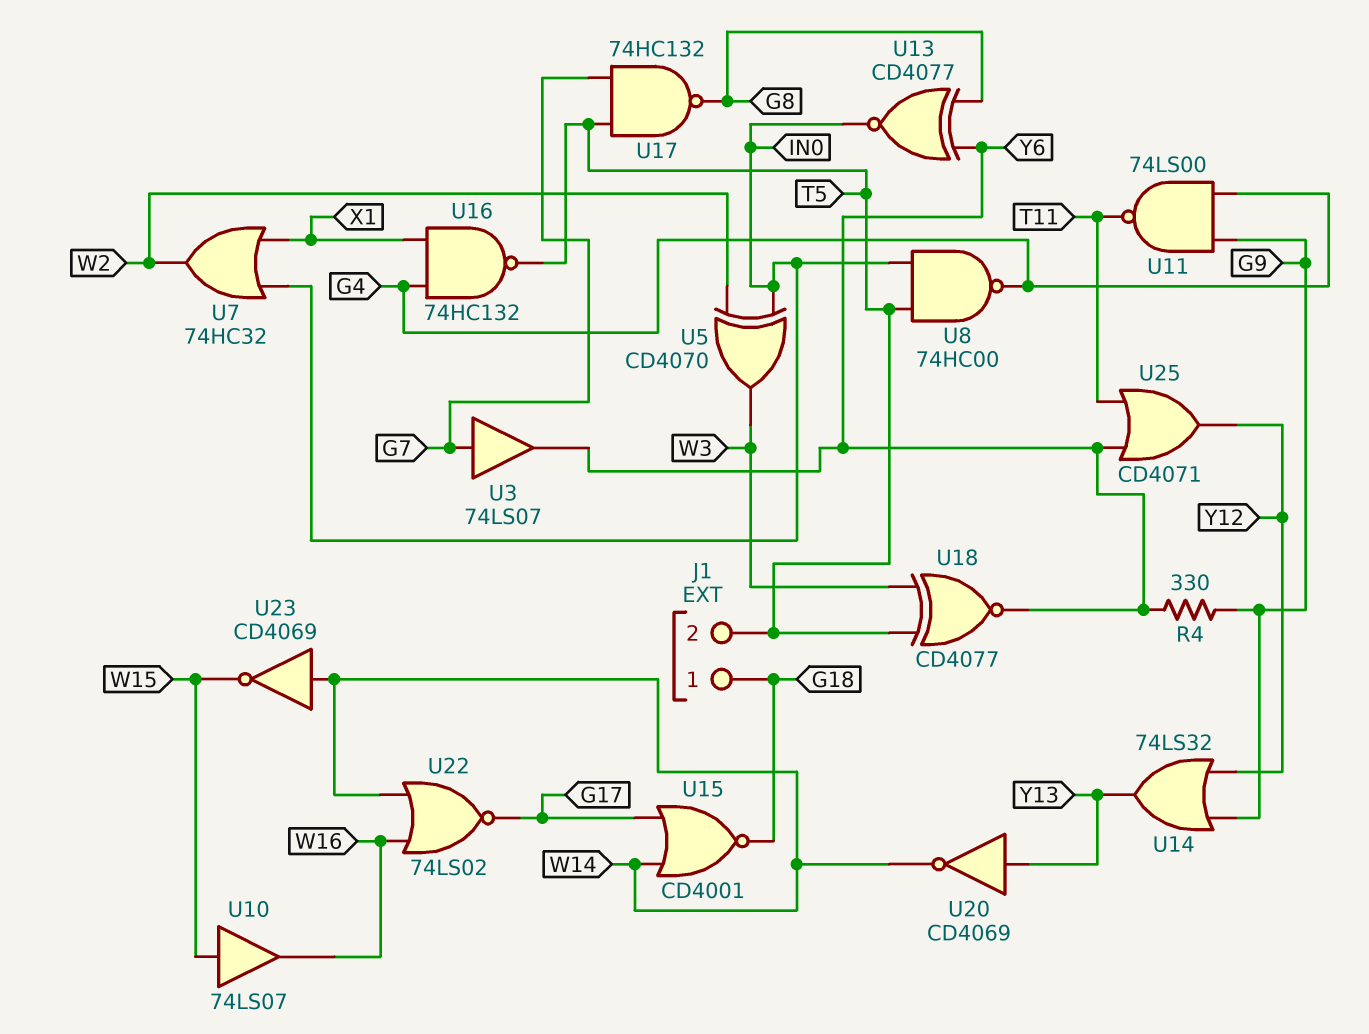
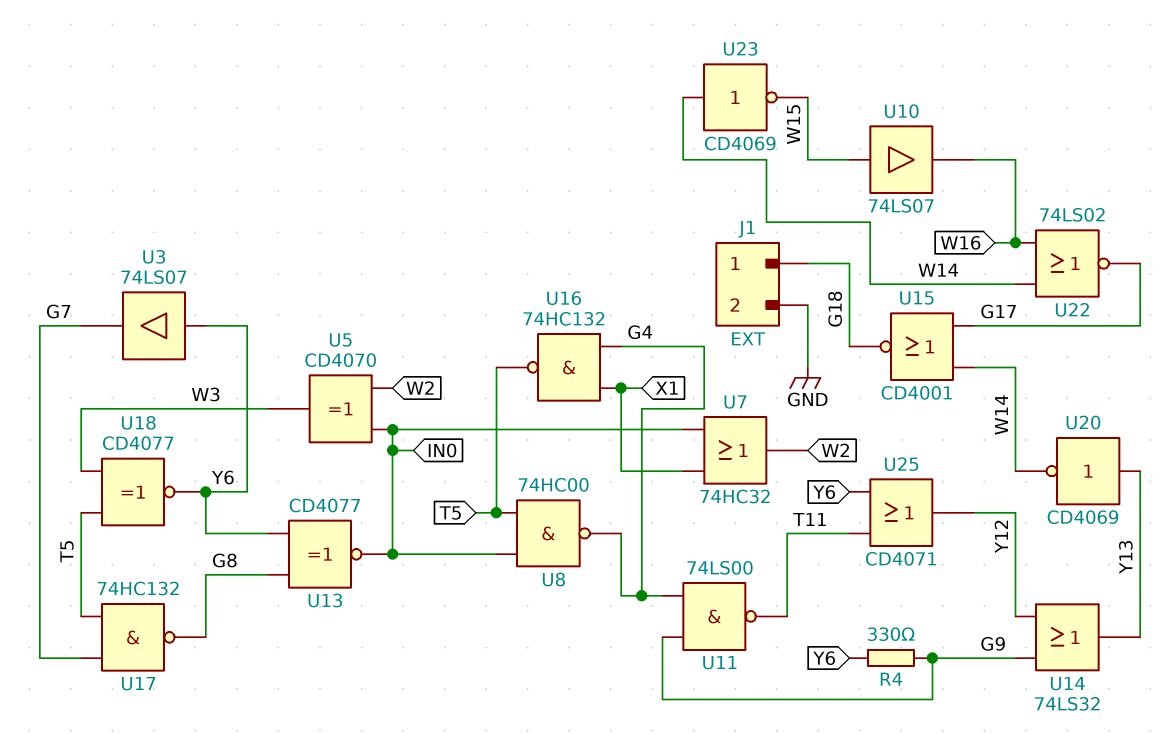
J1 pin 2: T5 -> GND
U3: buffer 74LS07 (in G7, out Y6) -> buffer 74LS07 (in Y6, out G7)

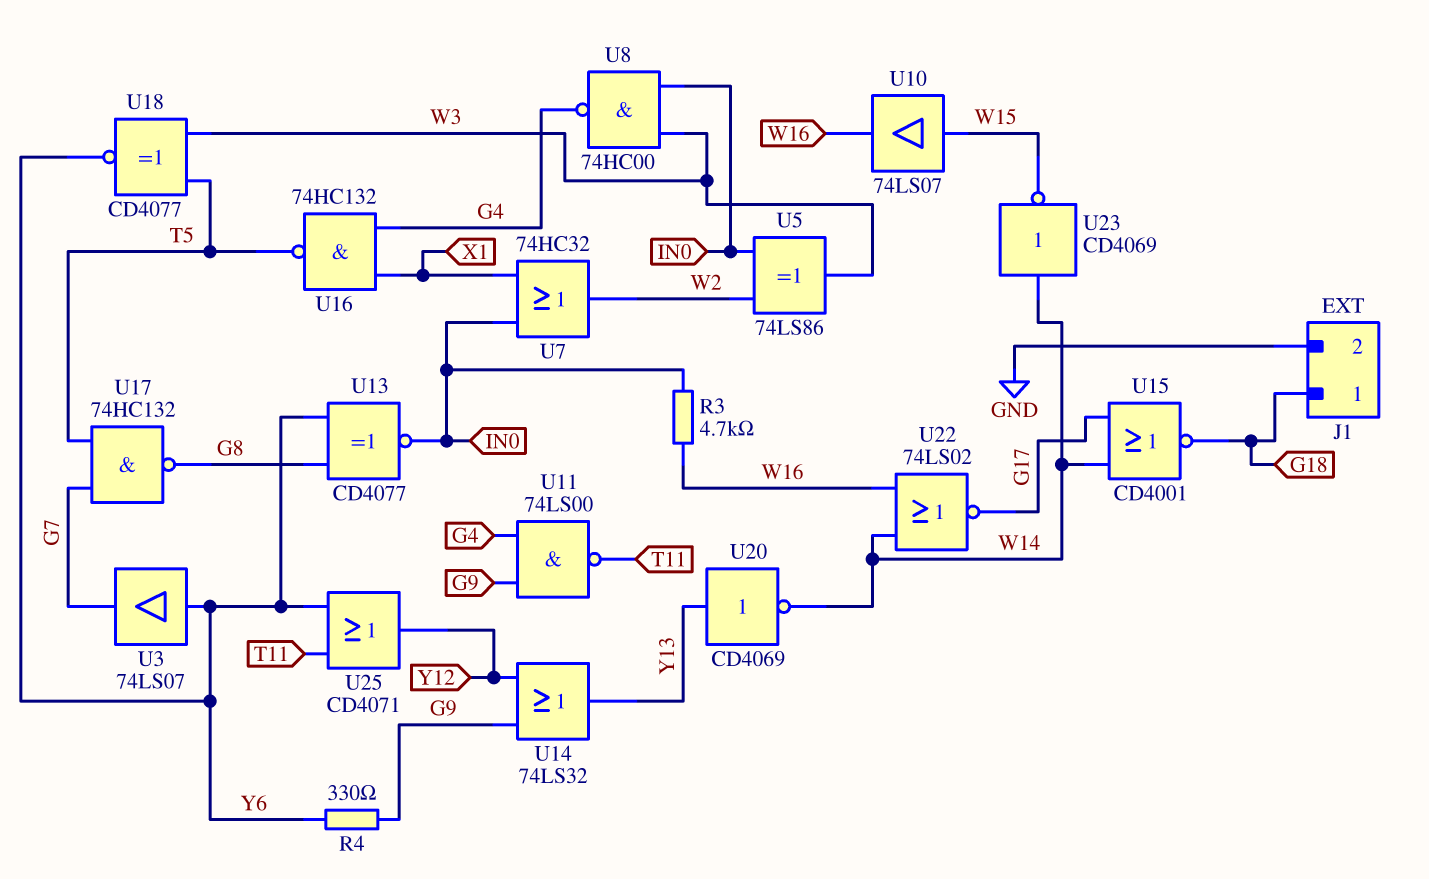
R3: none -> 4.7k (IN0, W16)
U5: XOR CD4070 (in IN0, in W2, out W3) -> XOR 74LS86 (in IN0, in W2, out W3)
U8: NAND 74HC00 (in IN0, in T5, out G4) -> NAND 74HC00 (in IN0, in W3, out G4)

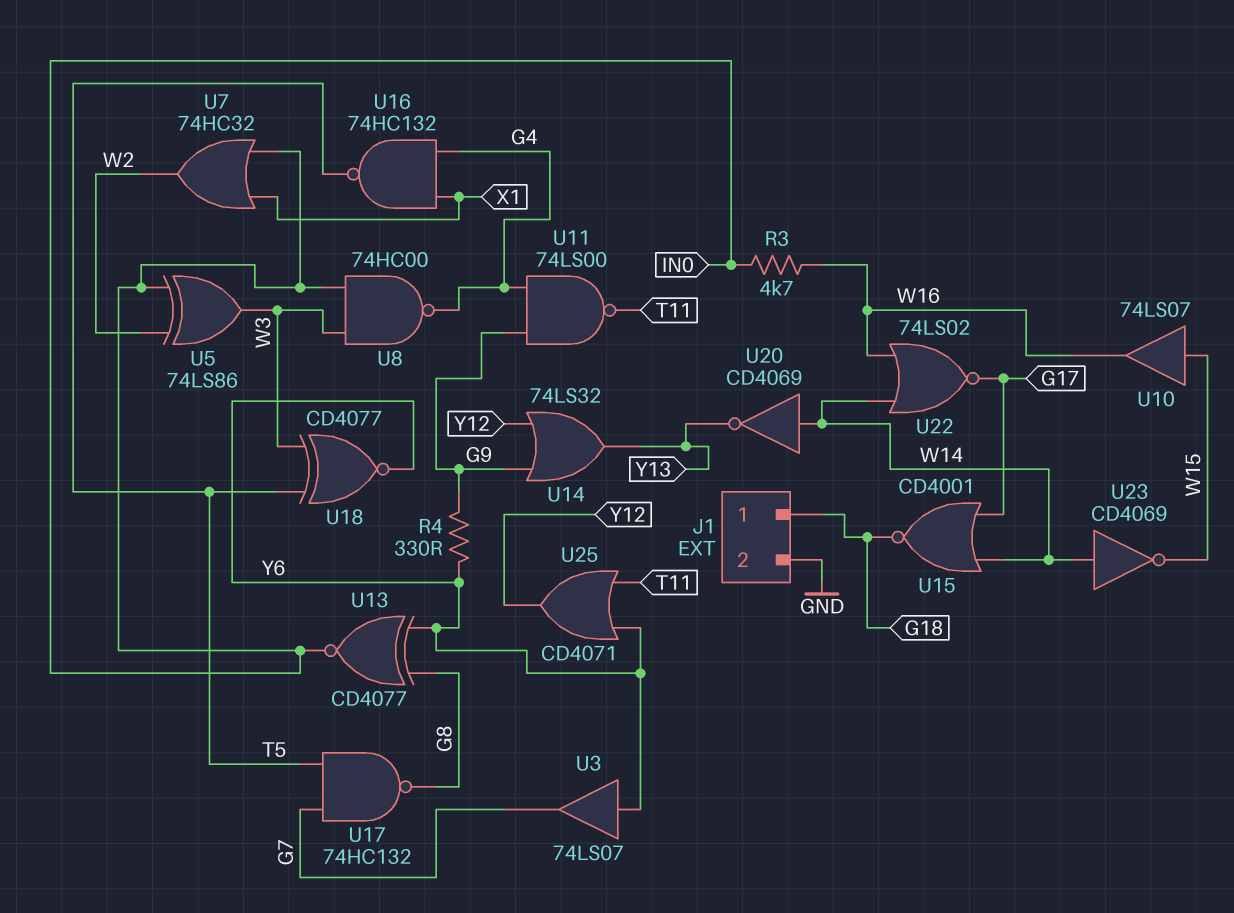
U20: NOT CD4069 (in Y13, out W14) -> NOT CD4069 (in W14, out Y13)

